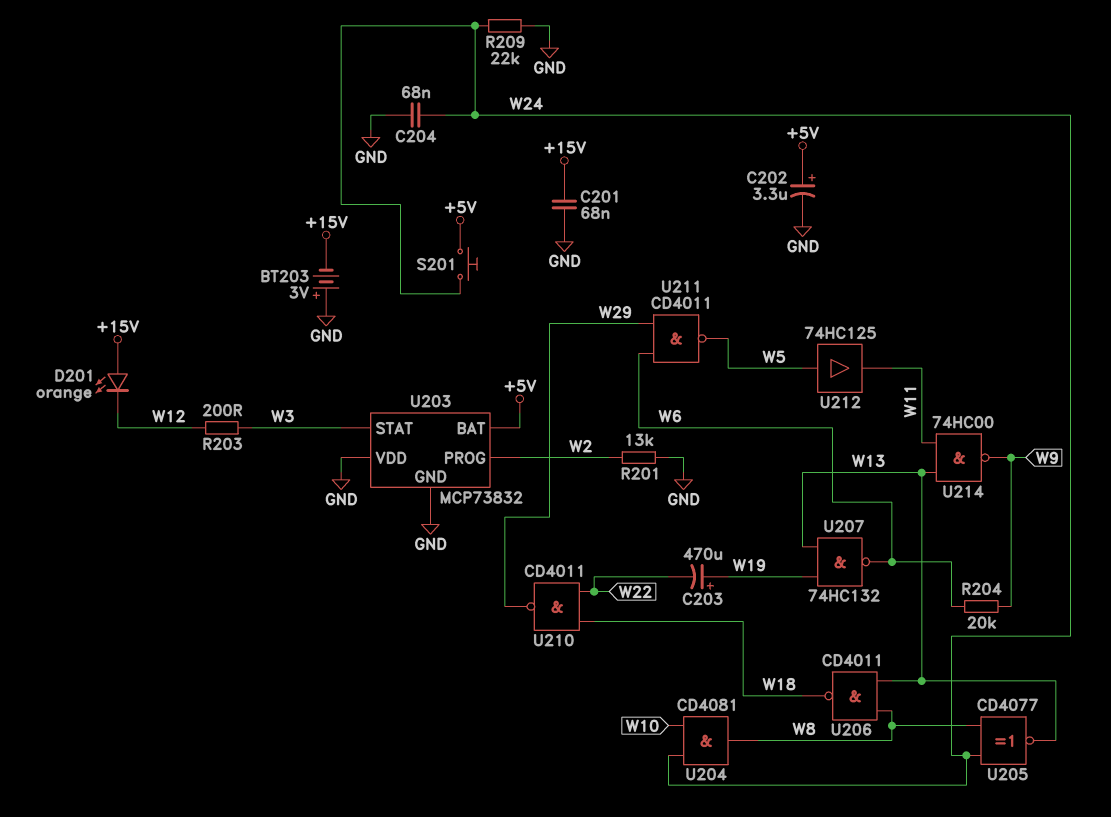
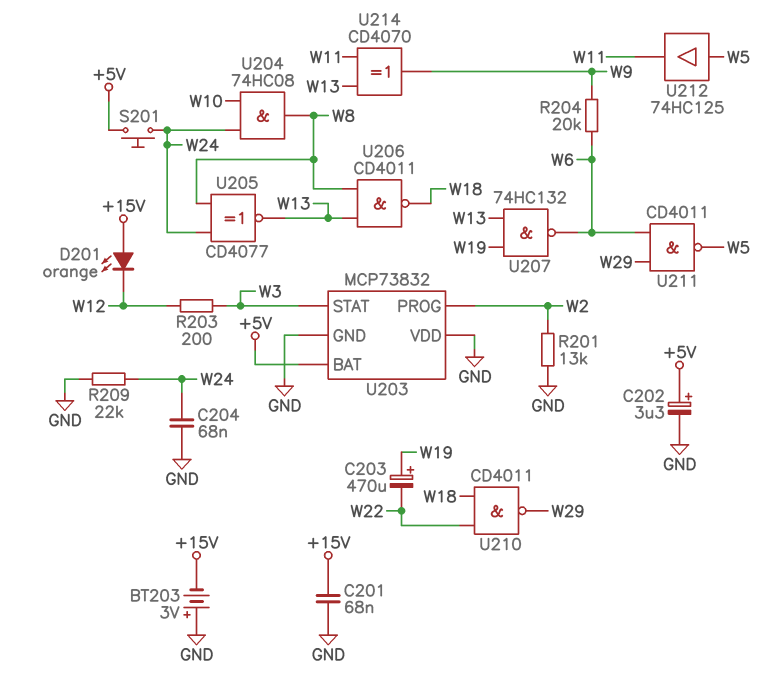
U204: AND CD4081 (in W10, in W24, out W8) -> AND 74HC08 (in W10, in W24, out W8)
U214: NAND 74HC00 (in W11, in W13, out W9) -> XOR CD4070 (in W11, in W13, out W9)

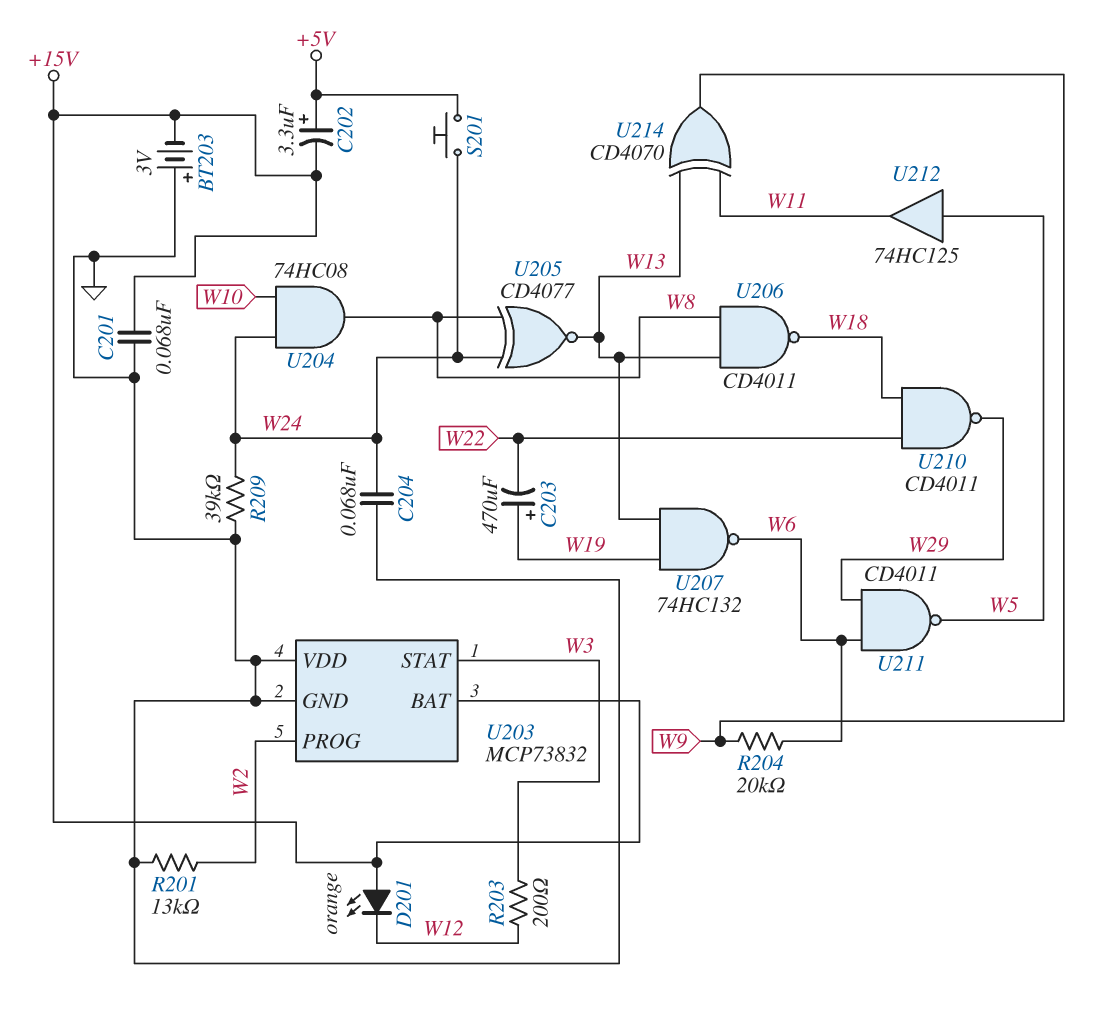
C202: 3.3uF (plus +5V, minus GND) -> 3.3uF (plus +5V, minus +15V)
R209: 22k (GND, W24) -> 39k (GND, W24)
U203 pin BAT: +5V -> +15V

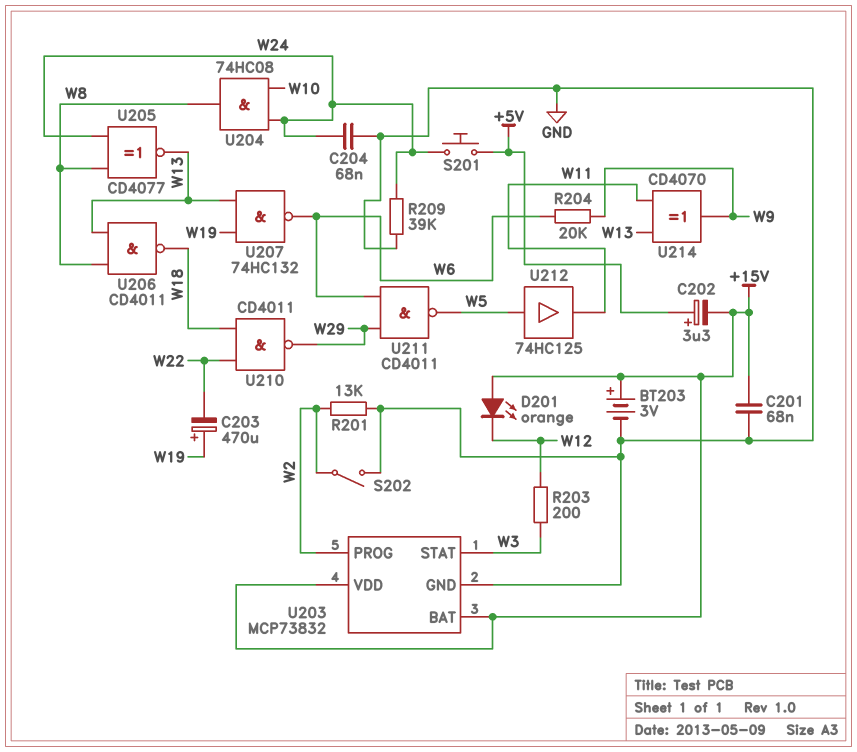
BT203: 3V (plus GND, minus +15V) -> 3V (plus +15V, minus GND)
S202: none -> switch (GND, W2)
U203 pin VDD: GND -> +15V

